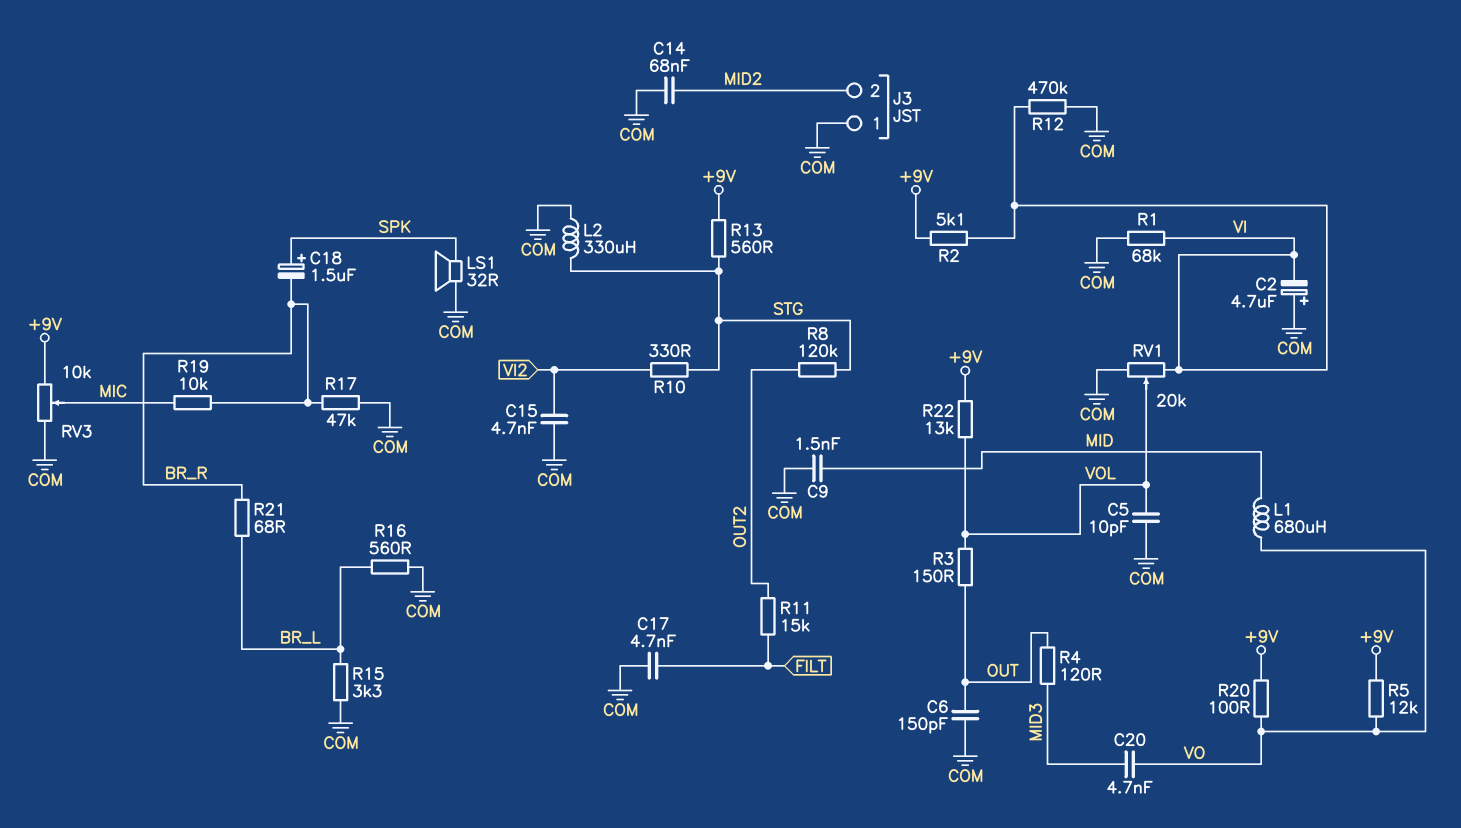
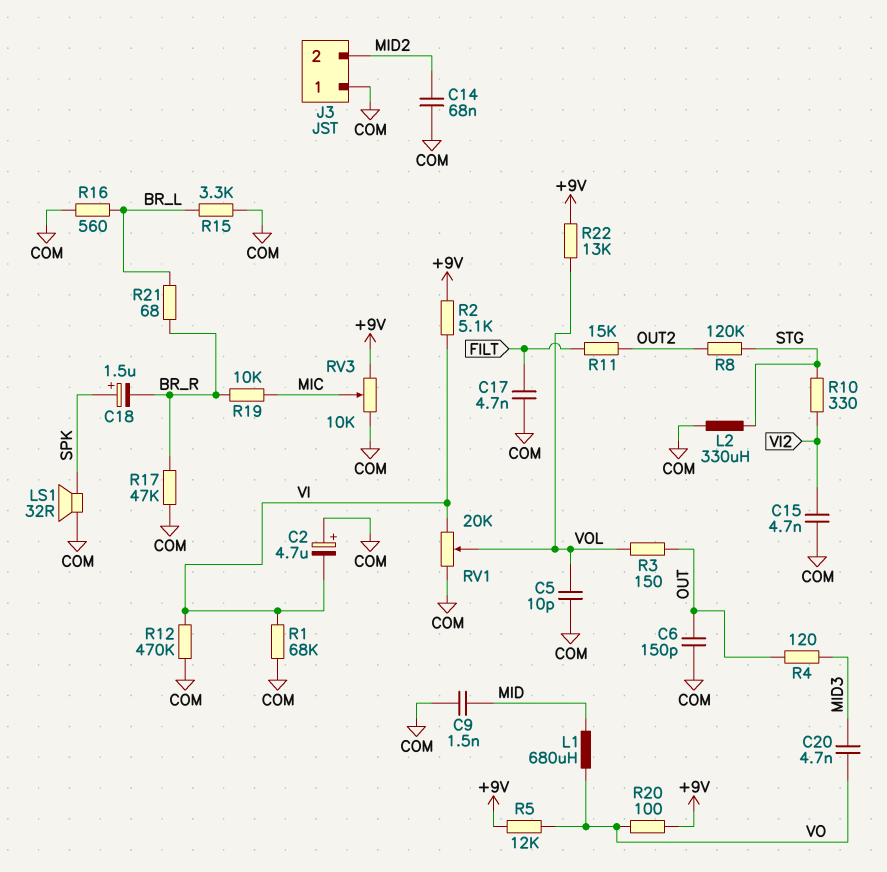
R13: 560 (+9V, STG) -> none

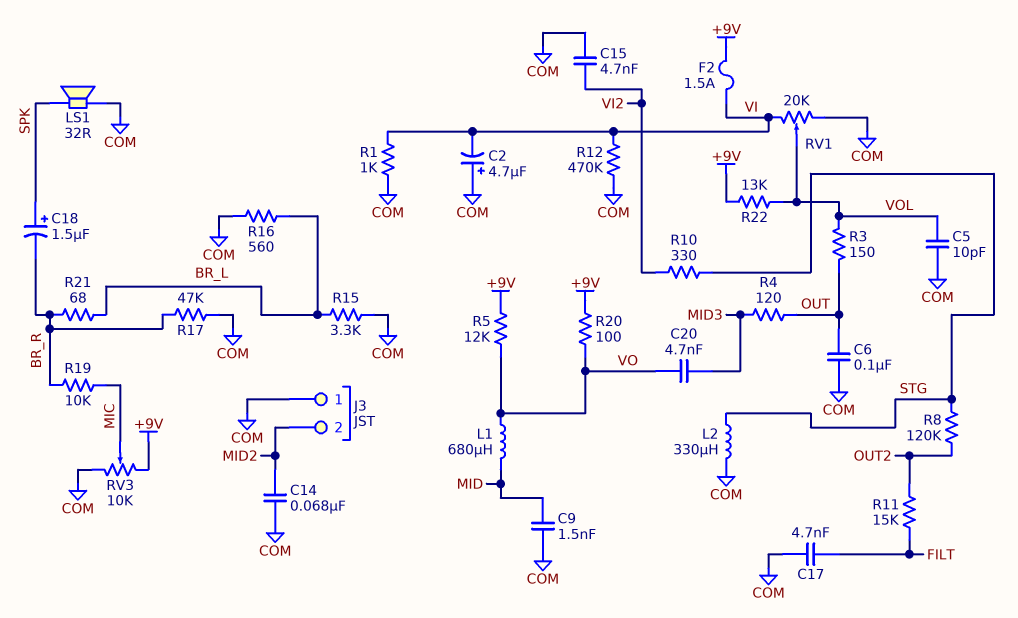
C6: 150pF (COM, OUT) -> 100nF (COM, OUT)
F2: none -> 1.5A (+9V, VI)
R1: 68k (COM, VI) -> 1k (COM, VI)
R2: 5.1k (+9V, VI) -> none

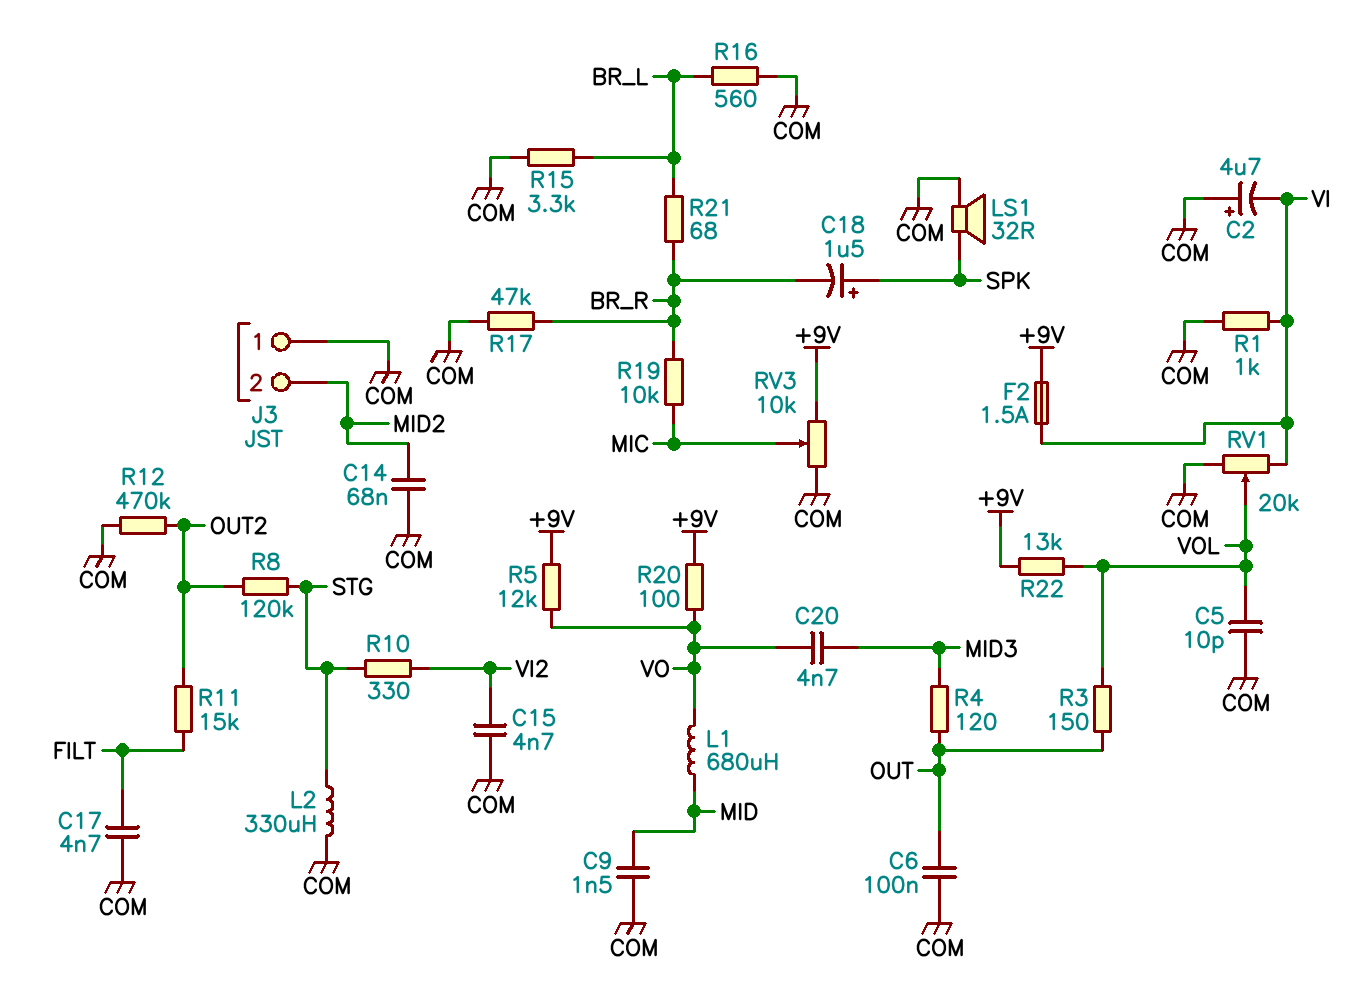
R12: 470k (COM, VI) -> 470k (COM, OUT2)

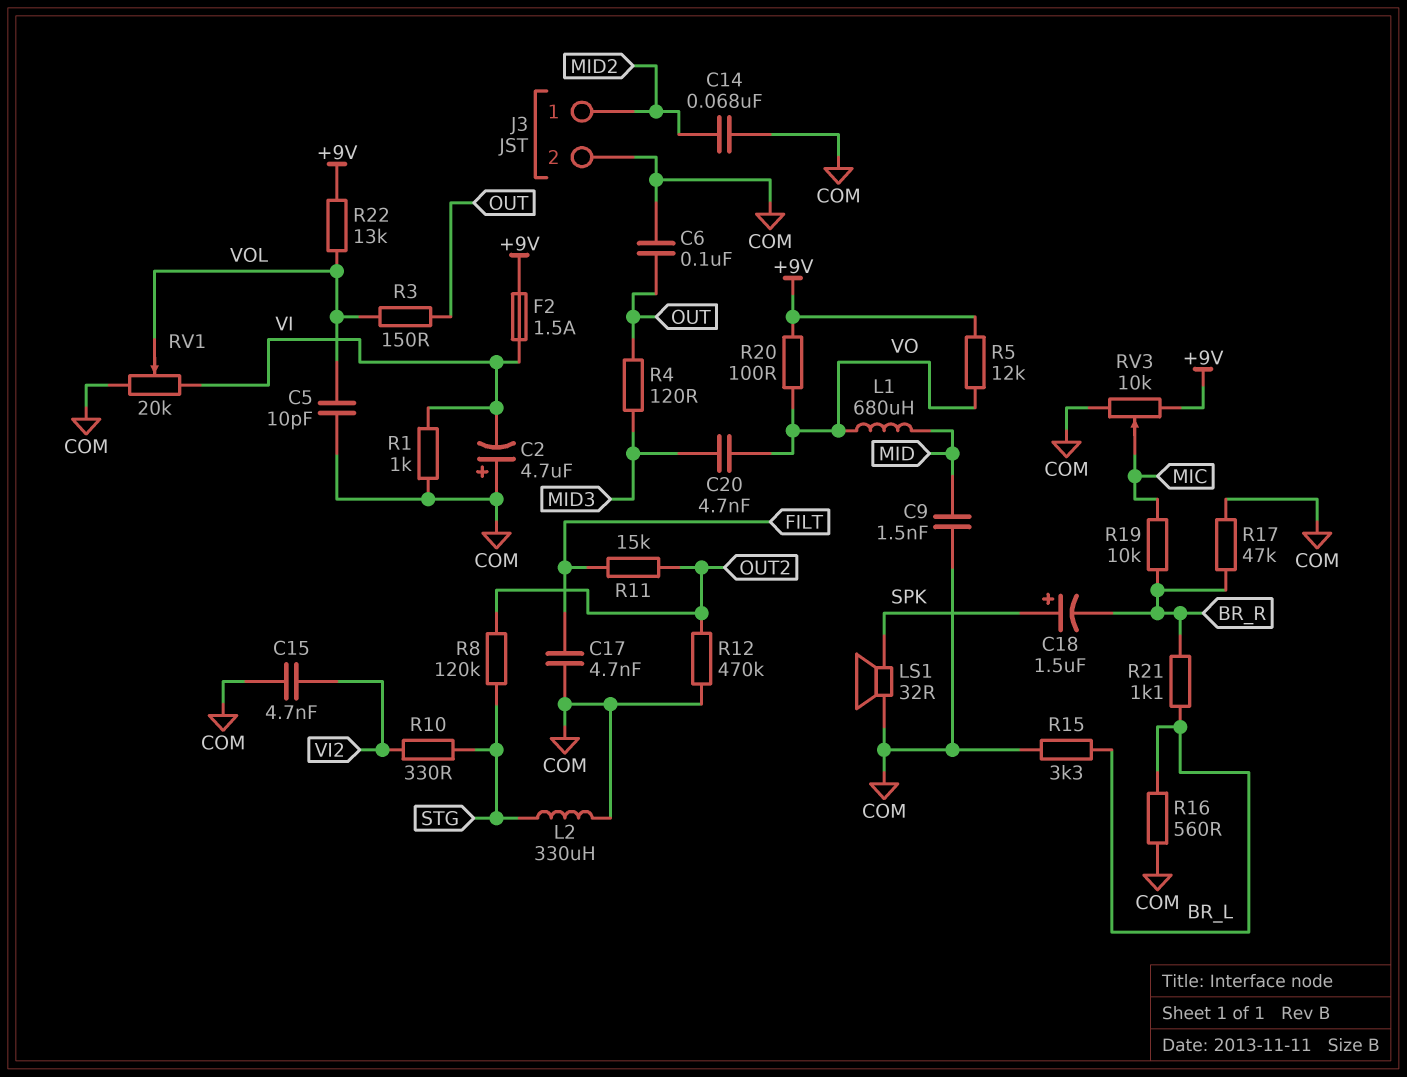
J3 pin 1: COM -> MID2
J3 pin 2: MID2 -> COM
R21: 68 (BR_L, BR_R) -> 1.1k (BR_L, BR_R)

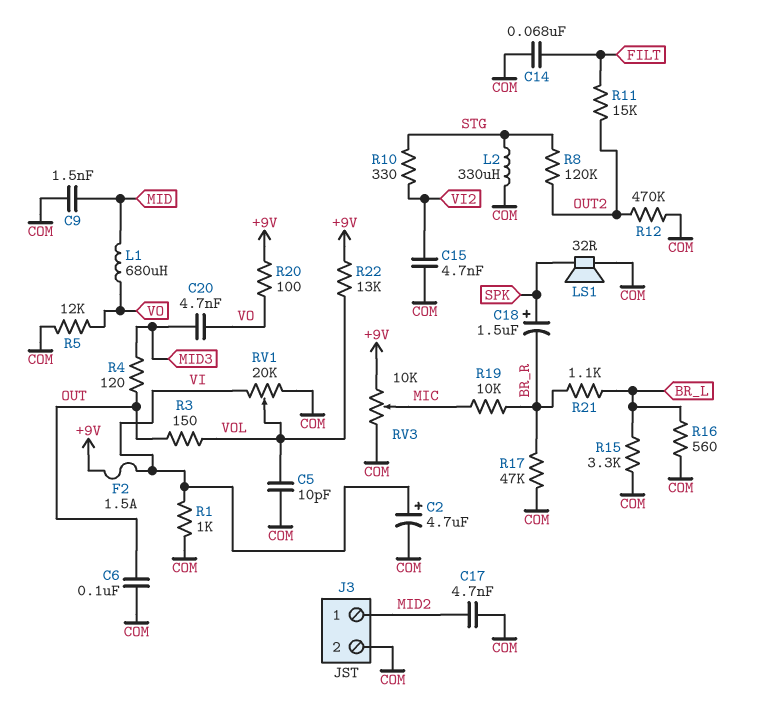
C2: 4.7uF (plus COM, minus VI) -> 4.7uF (plus VI, minus COM)
C14: 68nF (COM, MID2) -> 68nF (COM, FILT)
C17: 4.7nF (COM, FILT) -> 4.7nF (COM, MID2)
R5: 12k (+9V, VO) -> 12k (COM, VO)

